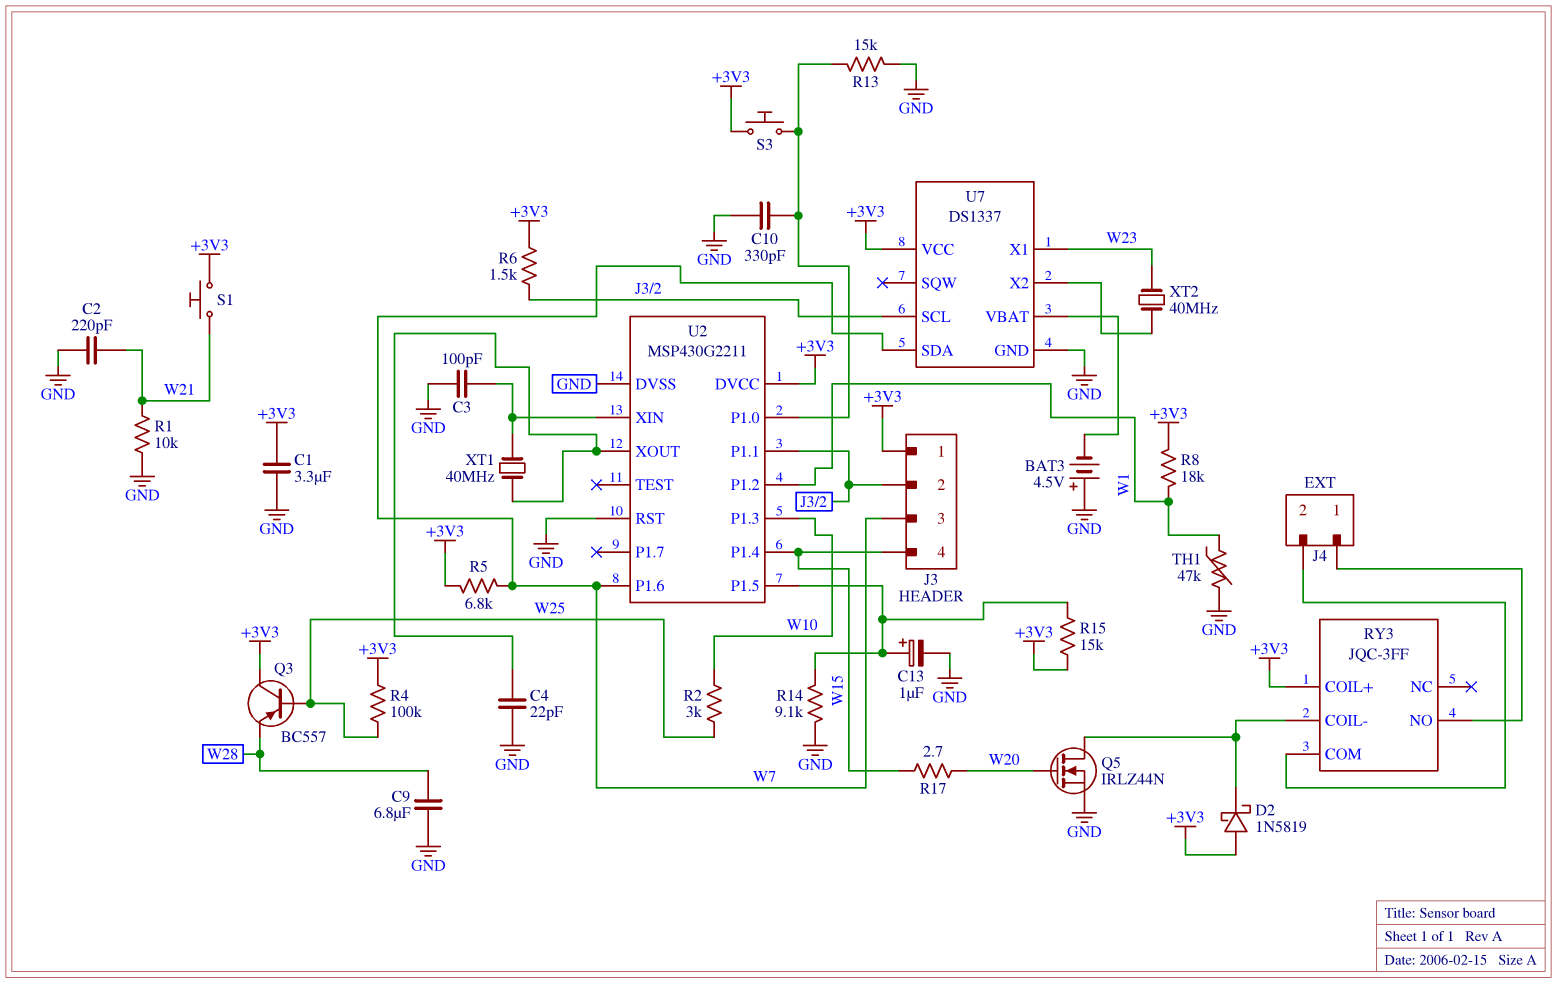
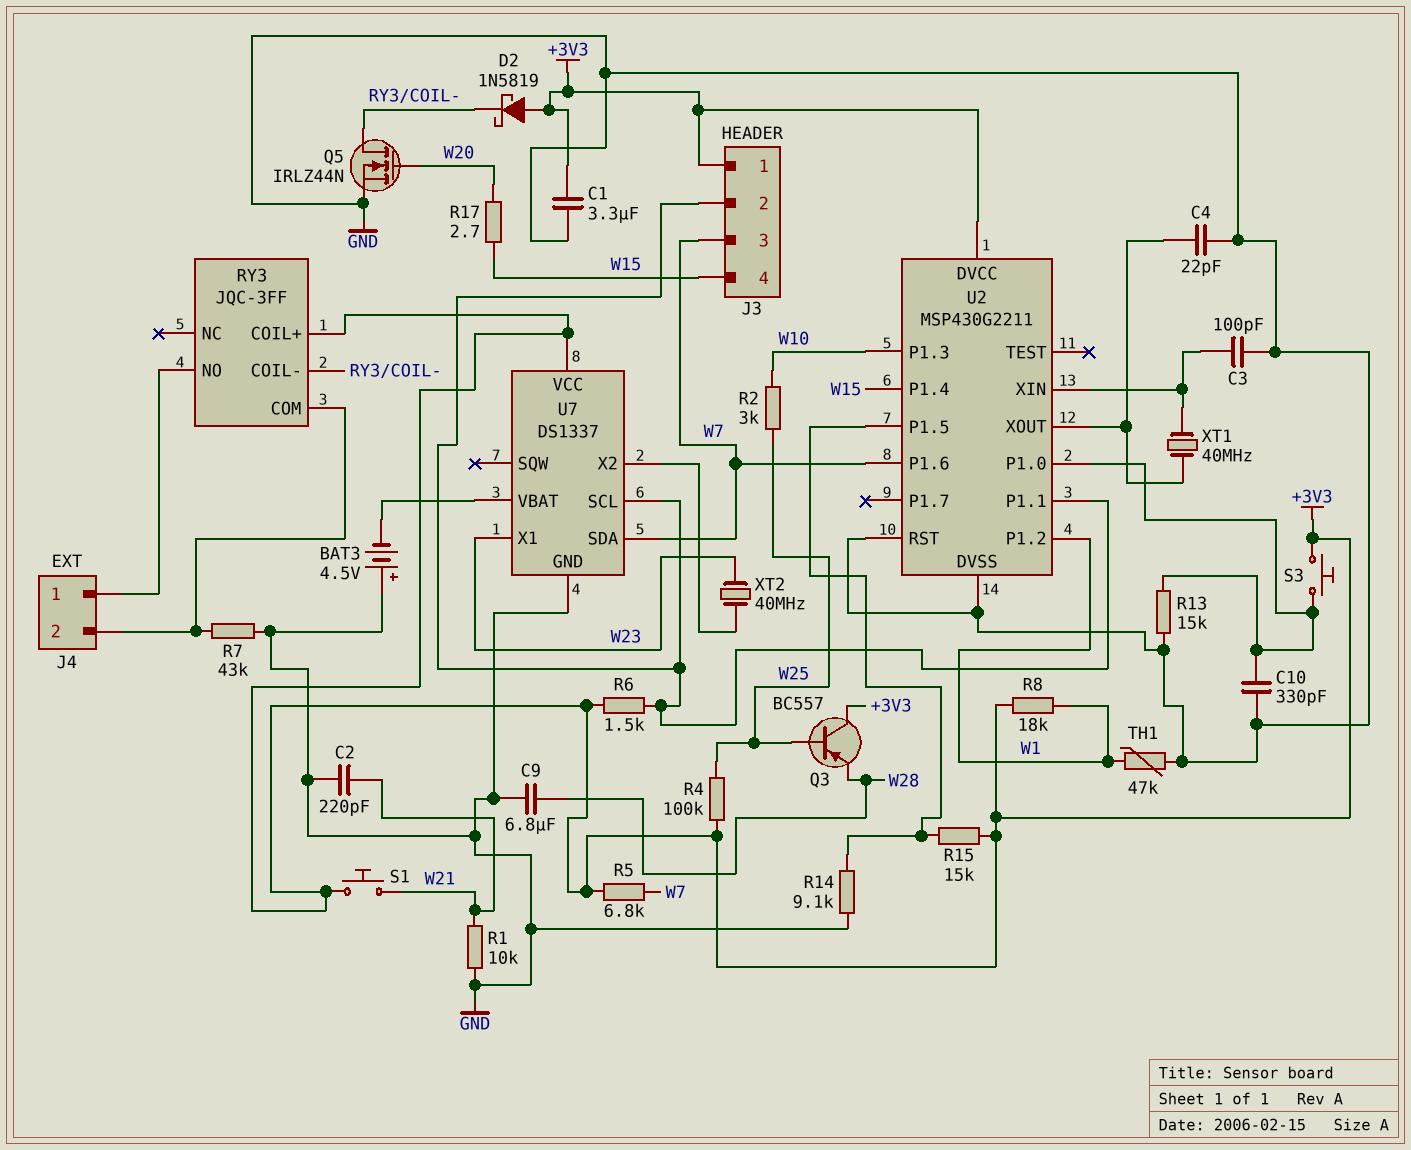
C13: 1uF (plus U2/P1.5, minus GND) -> none
R7: none -> 43k (GND, J4/2)

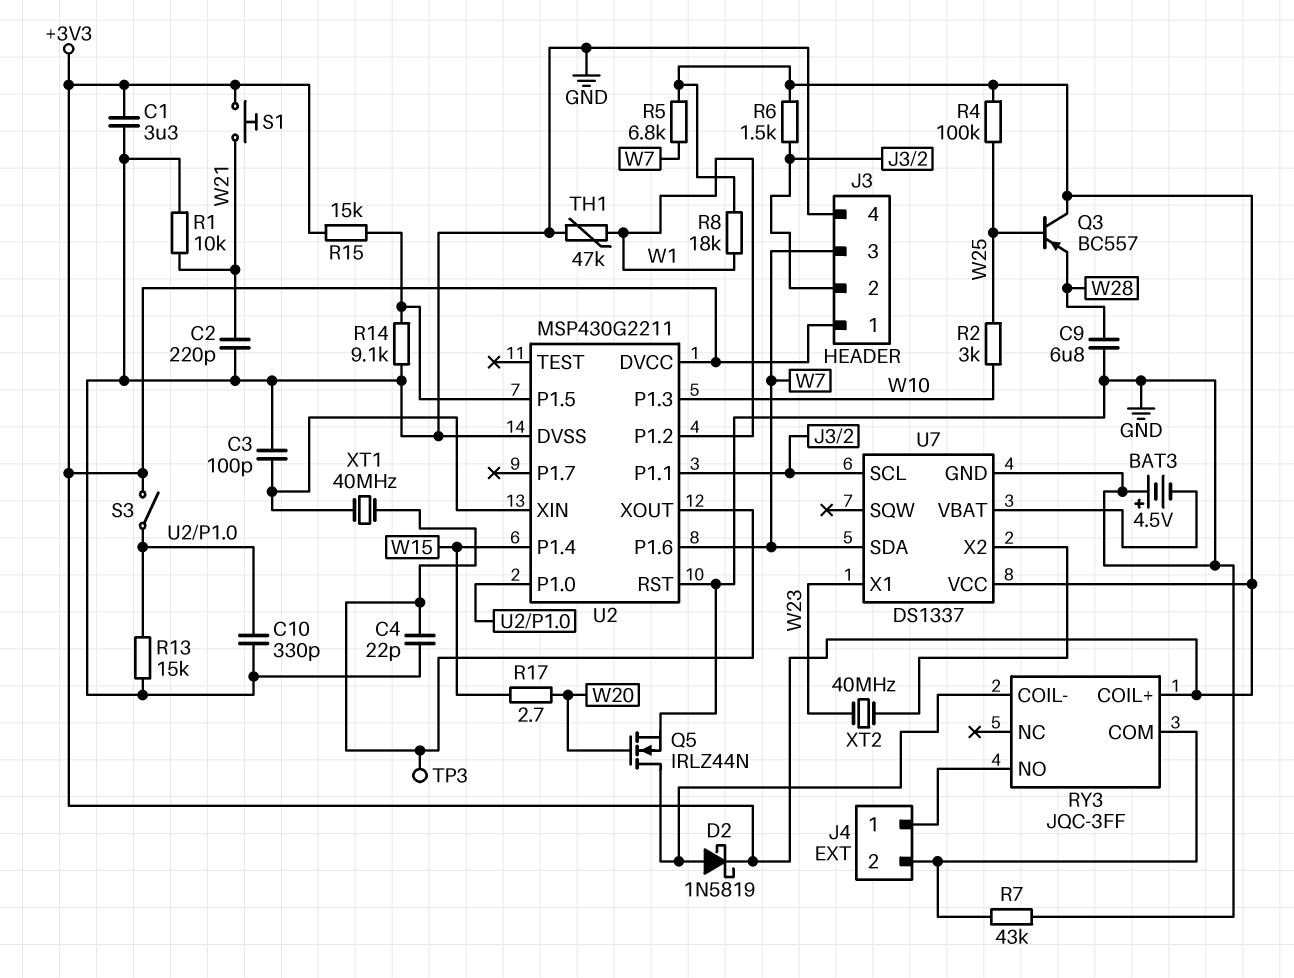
D2: schottky 1N5819 (A +3V3, K RY3/COIL-) -> schottky 1N5819 (A RY3/COIL-, K +3V3)
J3 pin 4: W15 -> GND
S3: button (+3V3, U2/P1.0) -> switch (+3V3, U2/P1.0)
TP3: none -> test point (U2/XOUT)

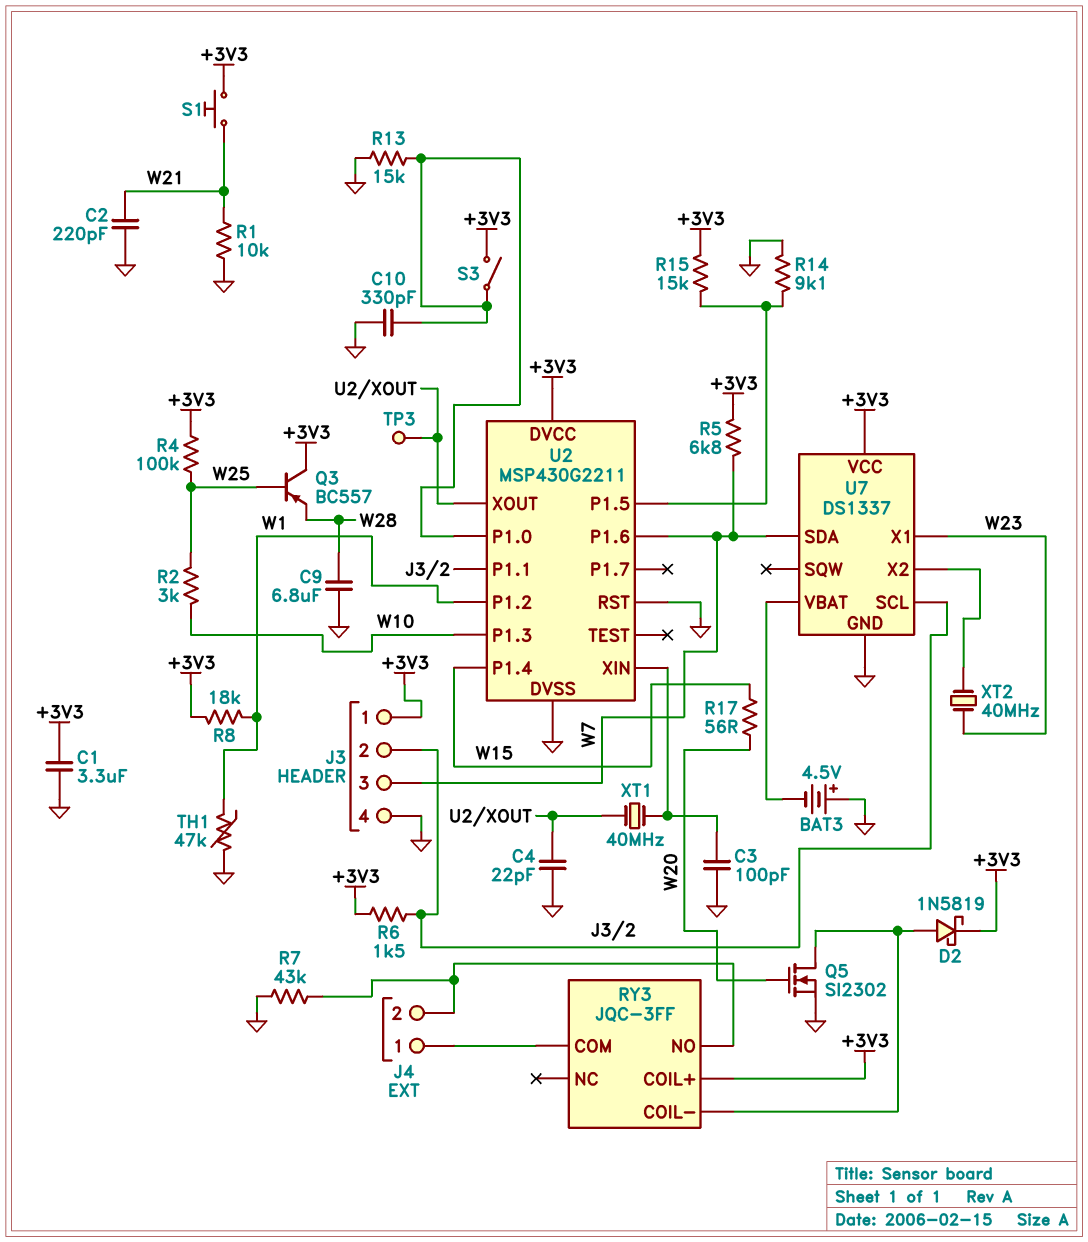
Q5: NMOS IRLZ44N (G W20, D RY3/COIL-, S GND) -> NMOS SI2302 (G W20, D RY3/COIL-, S GND)
R17: 2.7 (W15, W20) -> 56 (W15, W20)
RY3 pin COM: J4/2 -> J4/1
RY3 pin NO: J4/1 -> J4/2

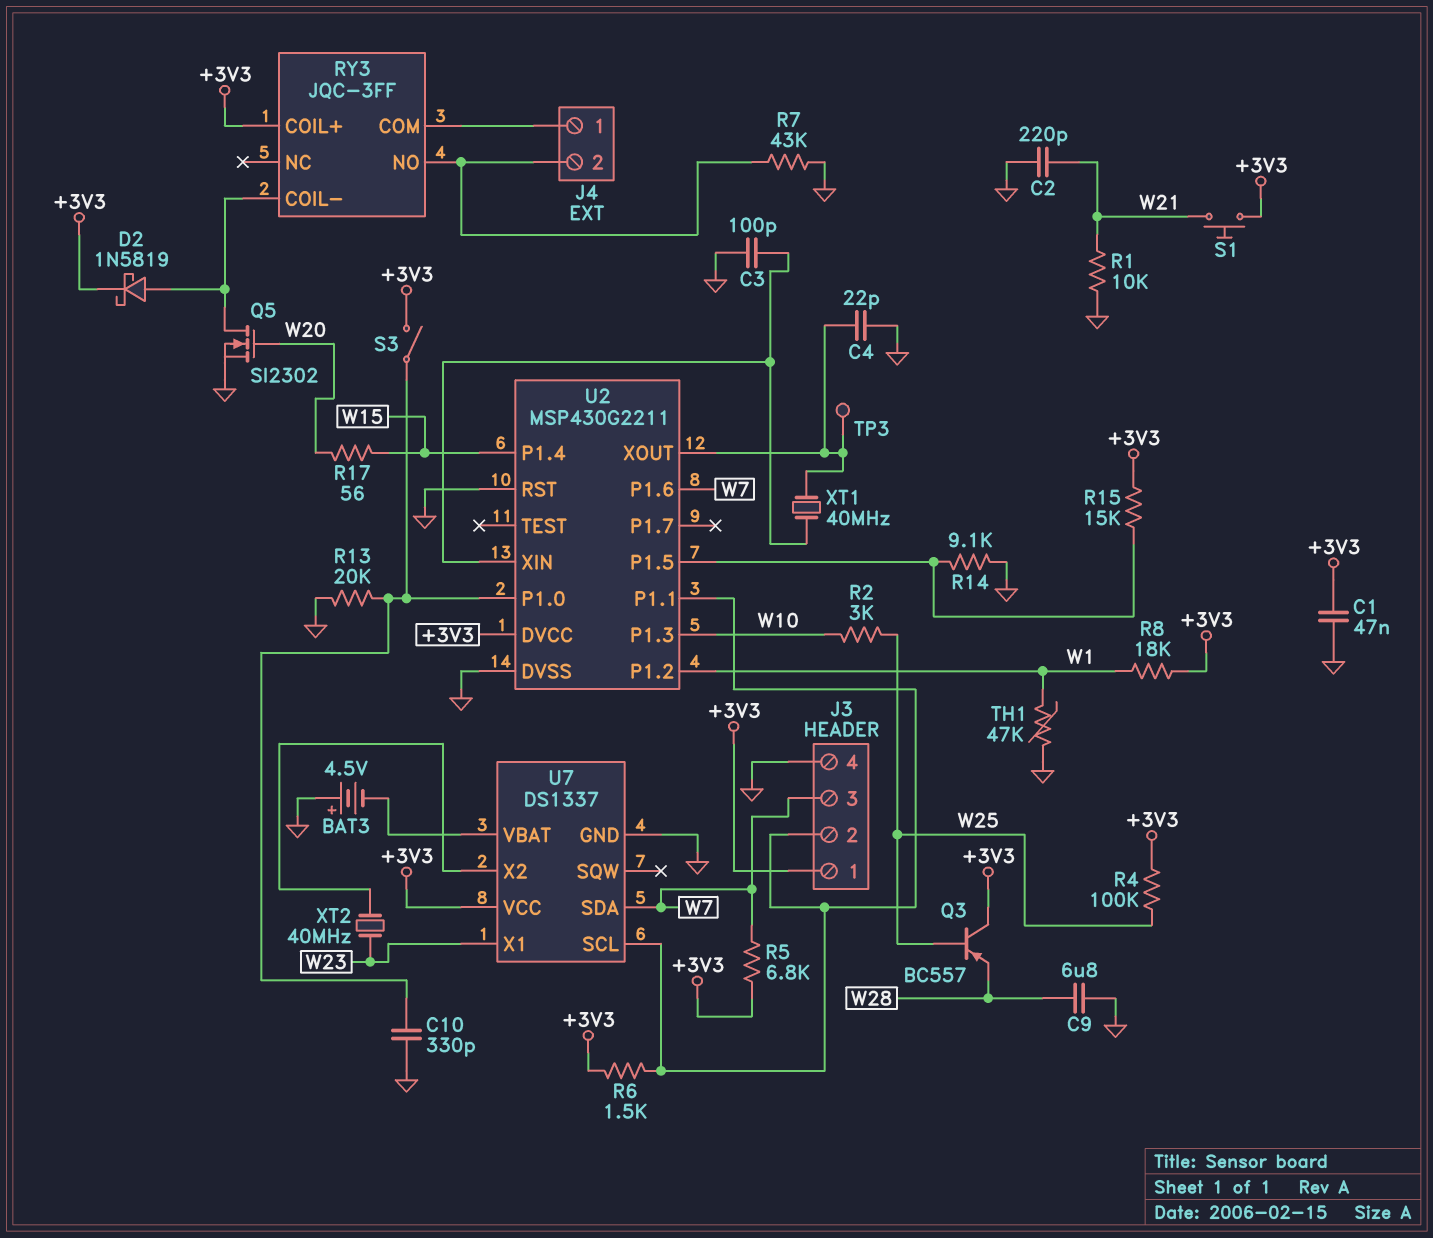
C1: 3.3uF (+3V3, GND) -> 47nF (+3V3, GND)
R13: 15k (GND, U2/P1.0) -> 20k (GND, U2/P1.0)

